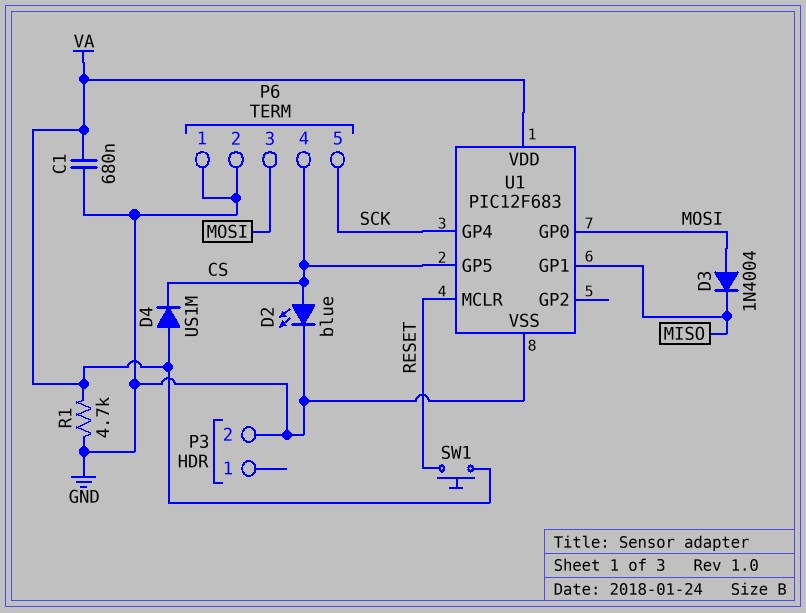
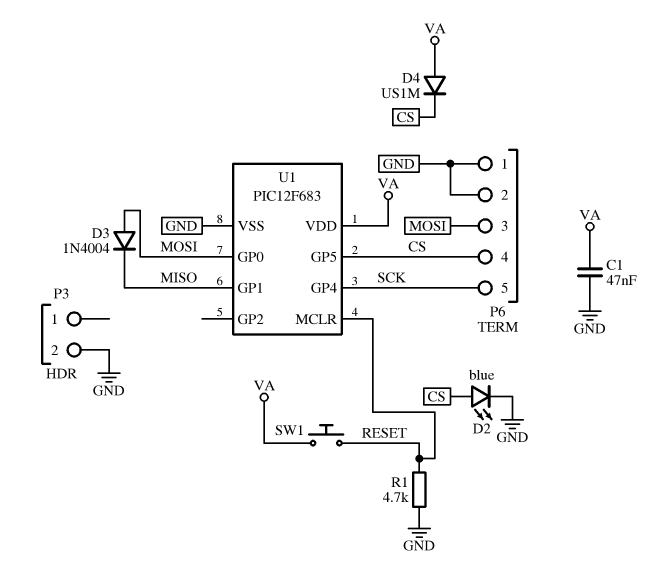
C1: 680nF (GND, VA) -> 47nF (GND, VA)
R1: 4.7k (GND, VA) -> 4.7k (GND, RESET)

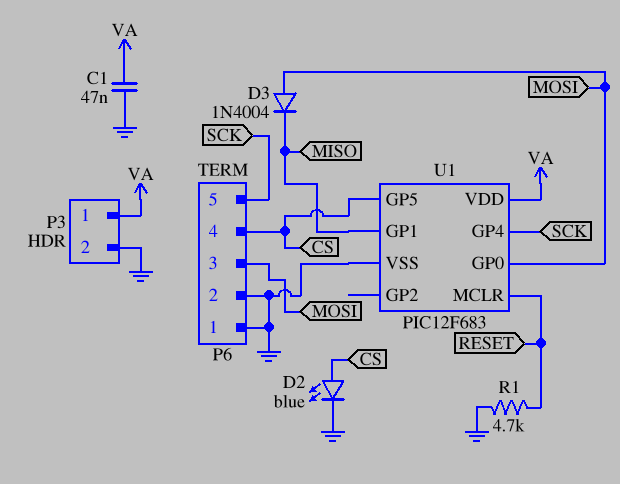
D4: diode US1M (A VA, K CS) -> none
P3 pin 1: none -> VA
SW1: button (RESET, VA) -> none

